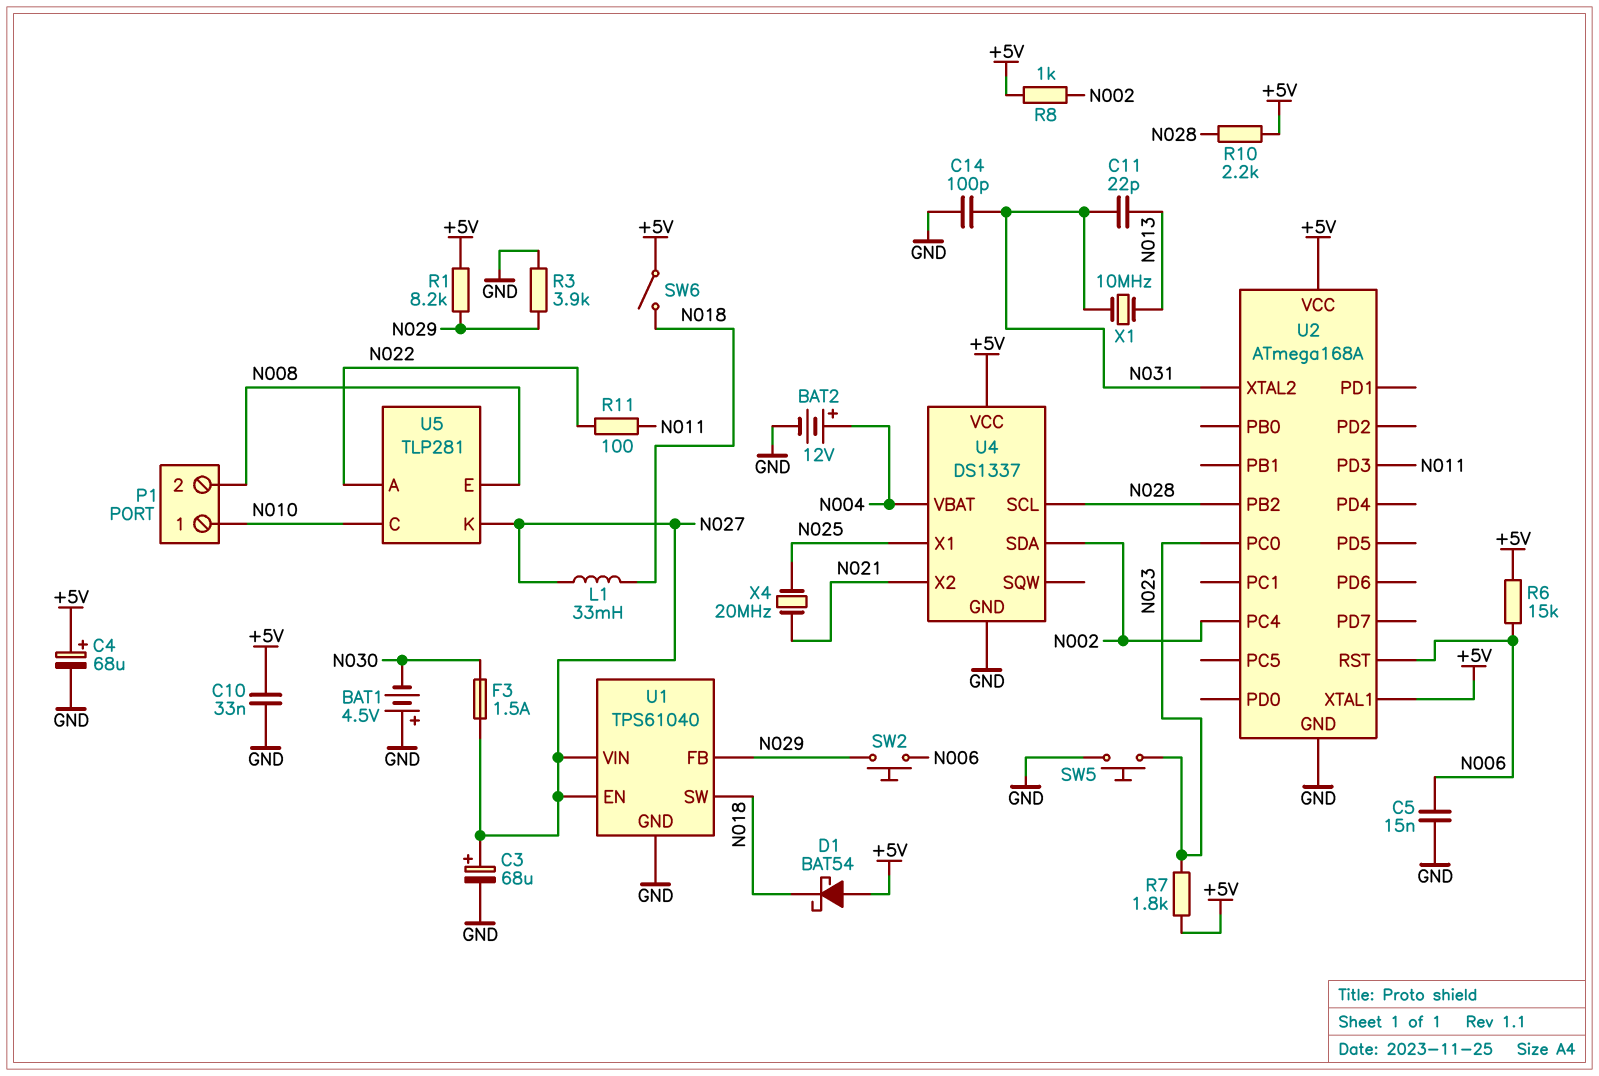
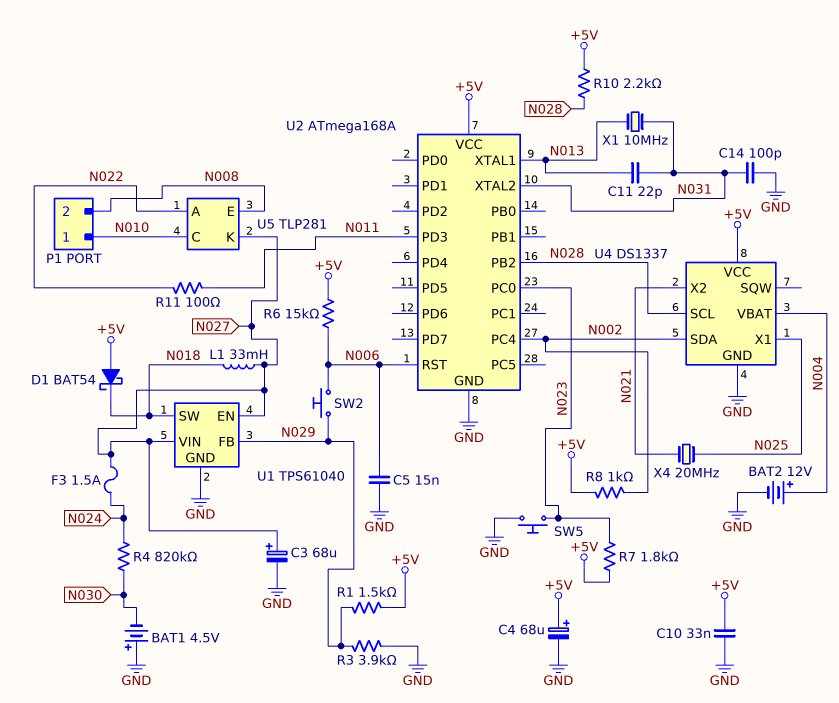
F3: 1.5A (N027, N030) -> 1.5A (N024, N027)
R1: 8.2k (+5V, N029) -> 1.5k (+5V, N029)
R4: none -> 820k (N024, N030)
SW6: switch (+5V, N018) -> none
U2 pin XTAL1: +5V -> N013

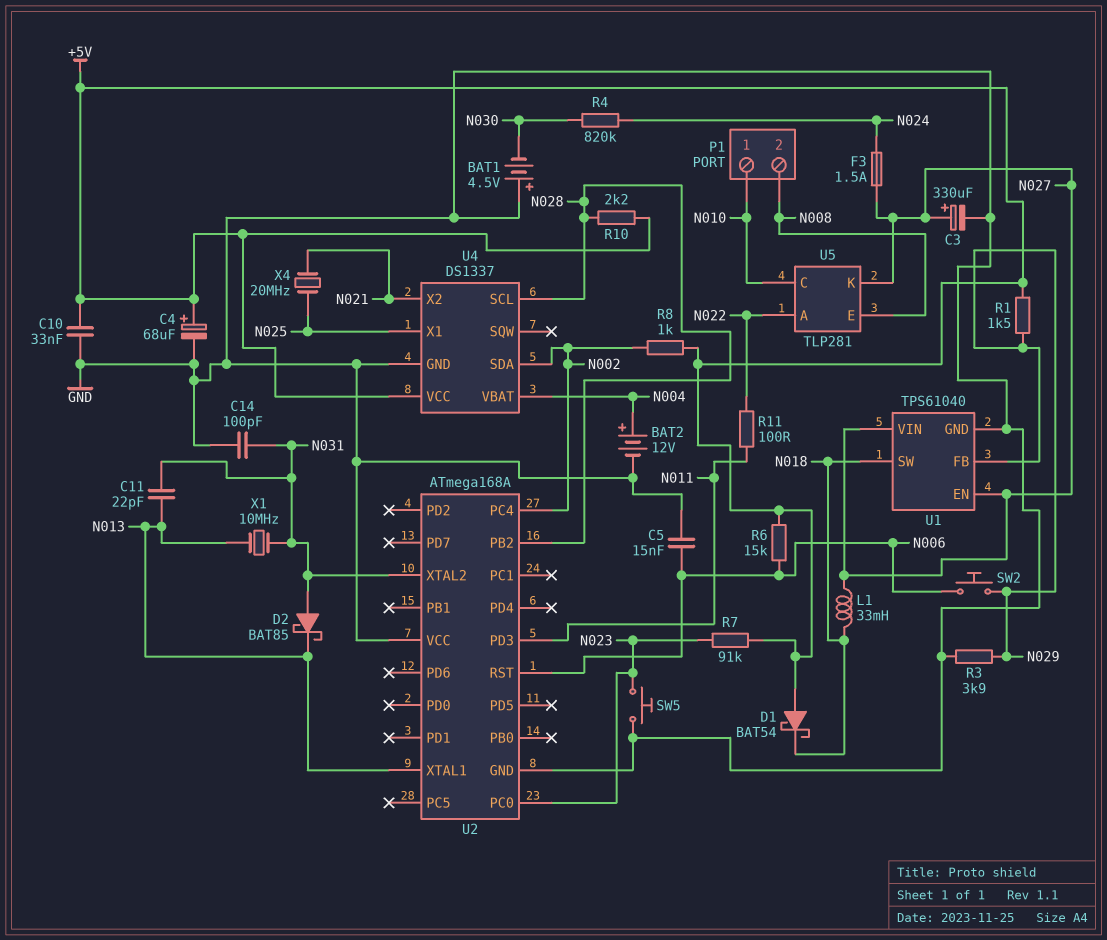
C3: 68uF (plus N027, minus GND) -> 330uF (plus N027, minus GND)
D2: none -> schottky BAT85 (A N031, K N013)
R7: 1.8k (+5V, N023) -> 91k (+5V, N023)
U2 pin VCC: +5V -> GND

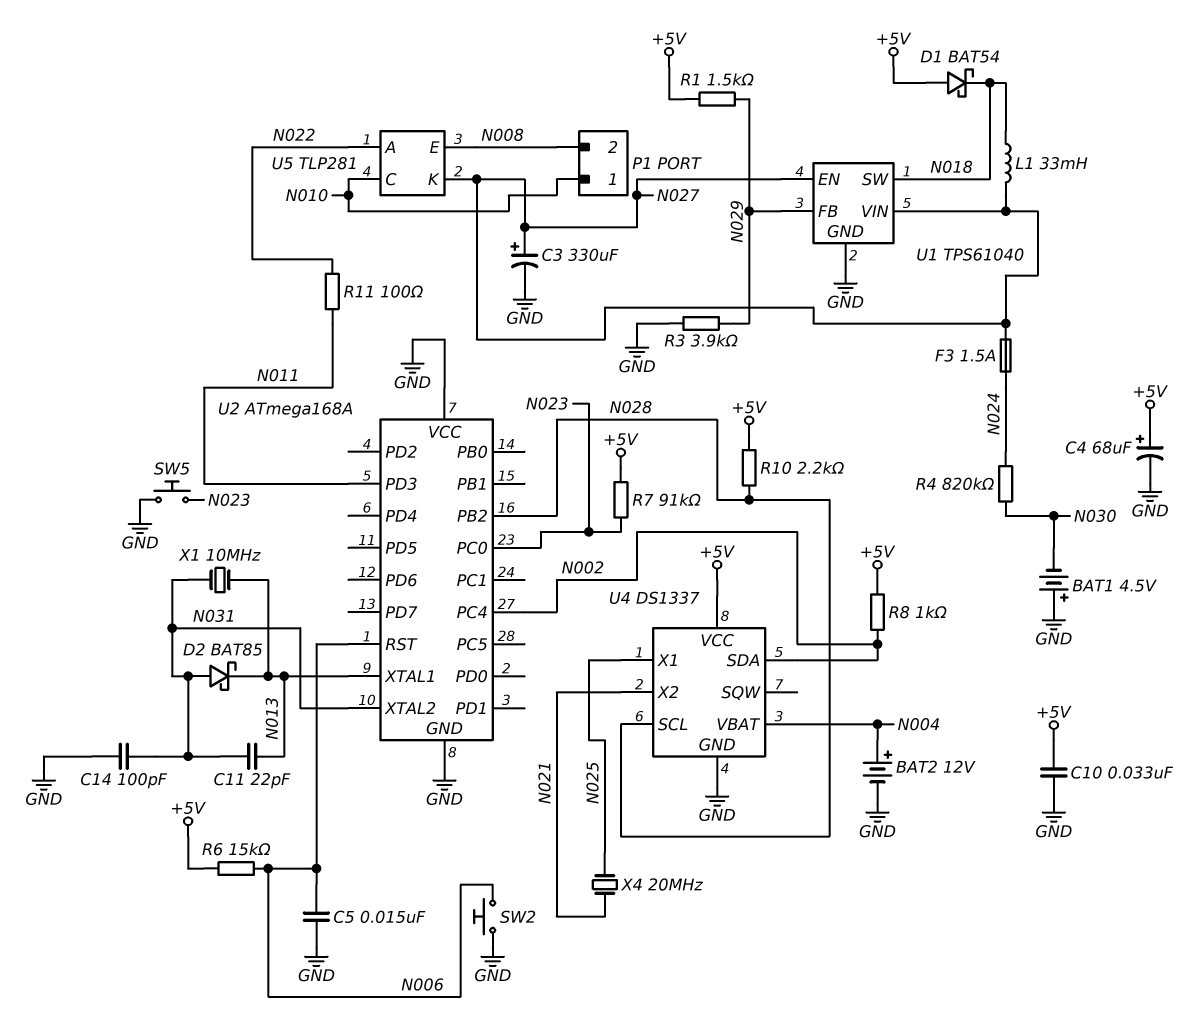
SW2: button (N006, N029) -> button (GND, N006)

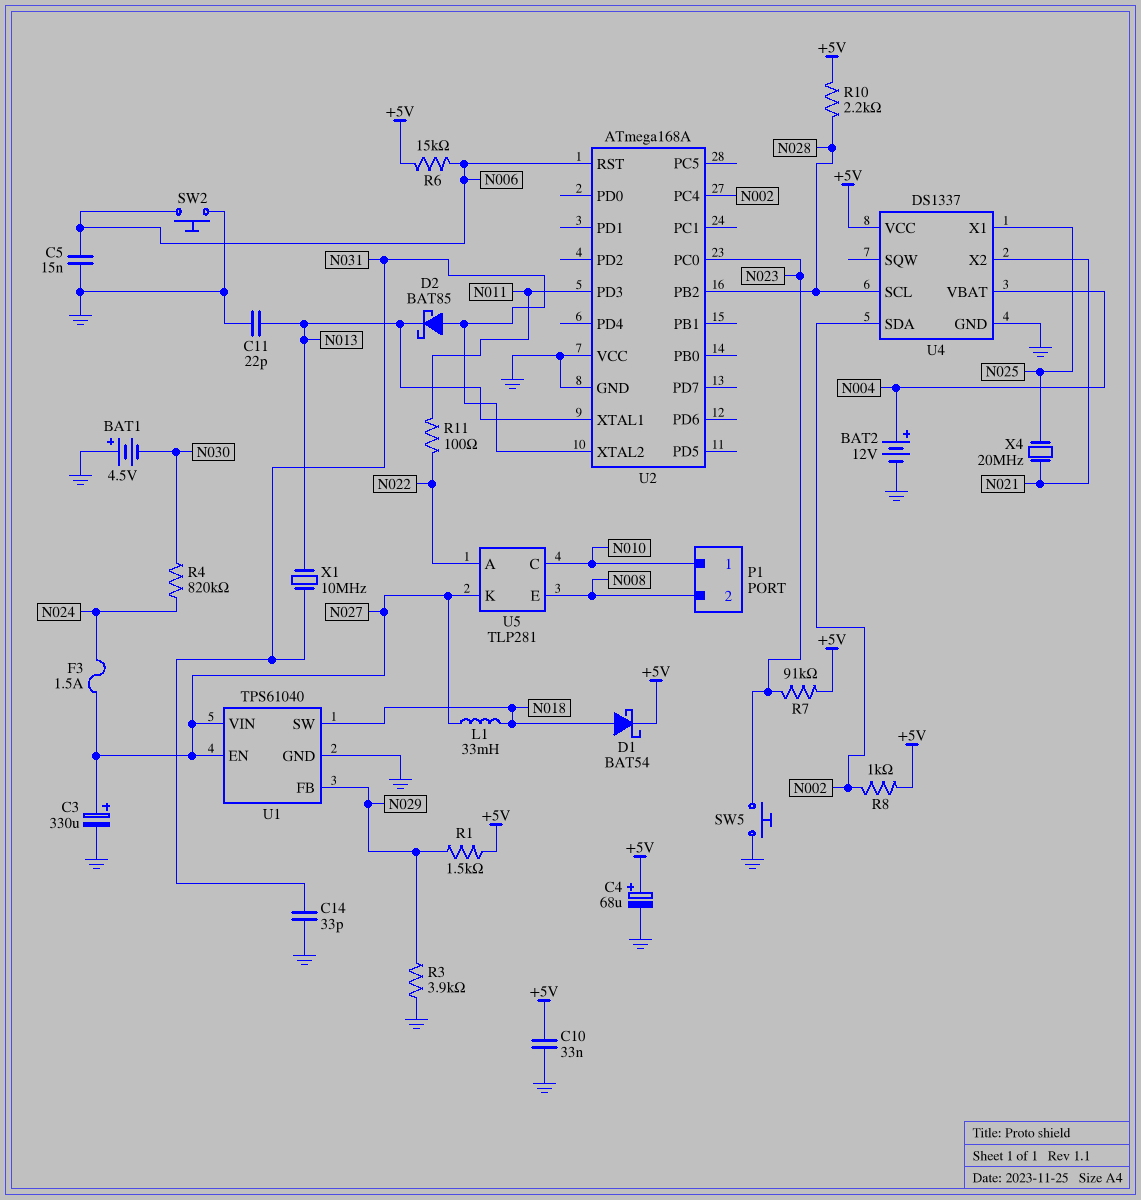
C11: 22pF (N013, N031) -> 22pF (GND, N013)
C14: 100pF (GND, N031) -> 33pF (GND, N031)
D1: schottky BAT54 (A +5V, K N018) -> schottky BAT54 (A N018, K +5V)

